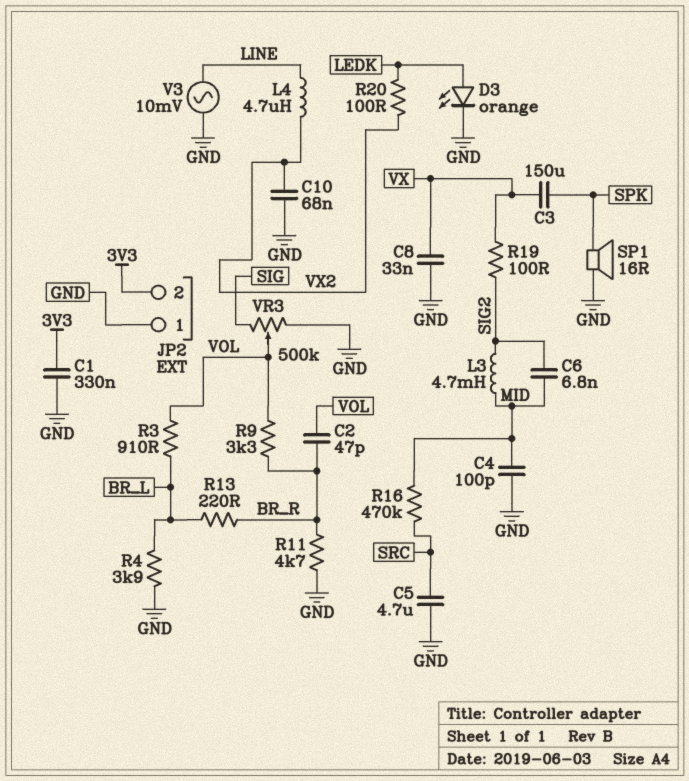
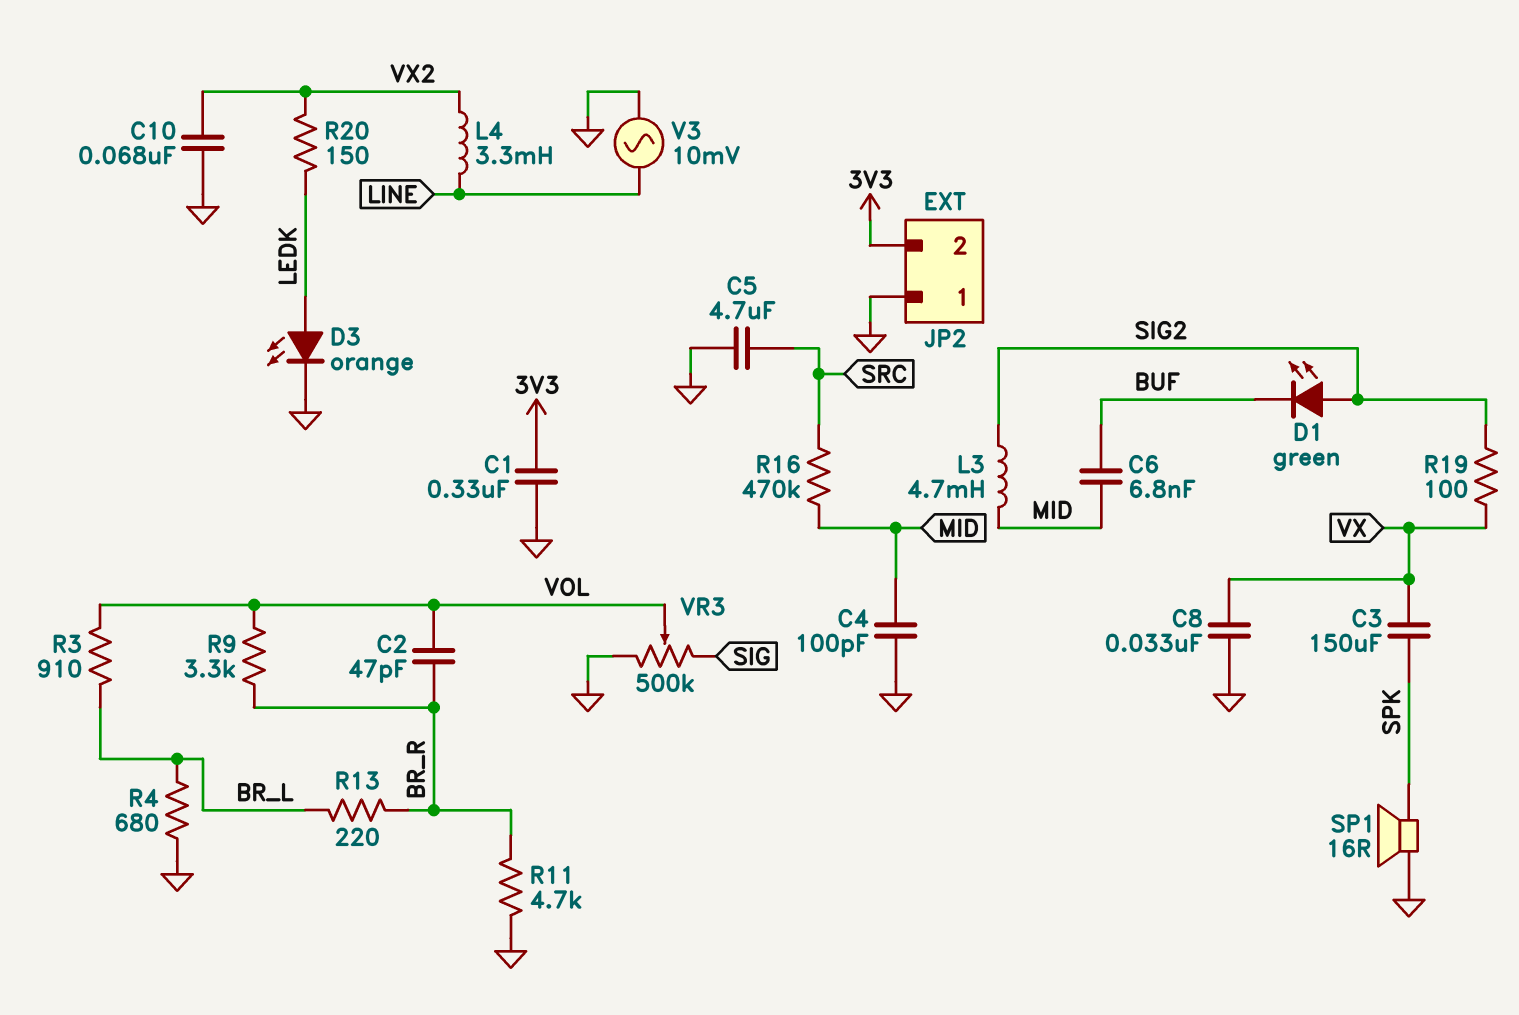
C6: 6.8nF (MID, SIG2) -> 6.8nF (BUF, MID)
D1: none -> LED green (A SIG2, K BUF)
L4: 4.7uH (LINE, VX2) -> 3.3mH (LINE, VX2)
R4: 3.9k (BR_L, GND) -> 680 (BR_L, GND)
R20: 100 (LEDK, VX2) -> 150 (LEDK, VX2)

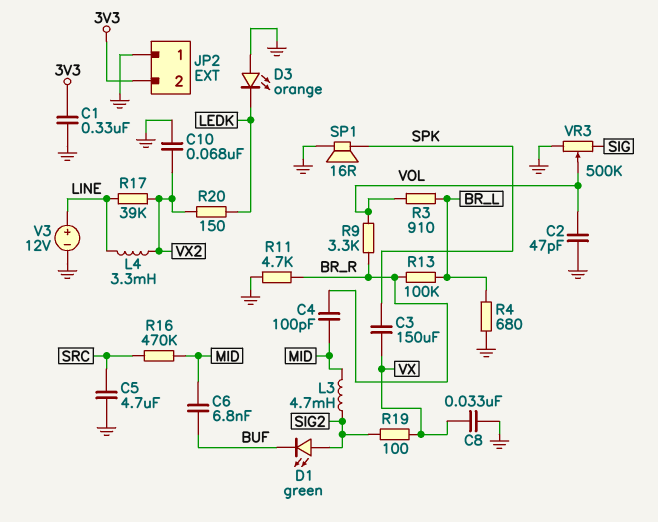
C2: 47pF (BR_R, VOL) -> 47pF (GND, VOL)
C4: 100pF (GND, MID) -> 100pF (BR_R, MID)
D3: LED orange (A LEDK, K GND) -> LED orange (A GND, K LEDK)
R13: 220 (BR_L, BR_R) -> 100k (BR_L, BR_R)
R17: none -> 39k (LINE, VX2)
V3: AC 10mV (GND, LINE) -> 12V (plus LINE, minus GND)

